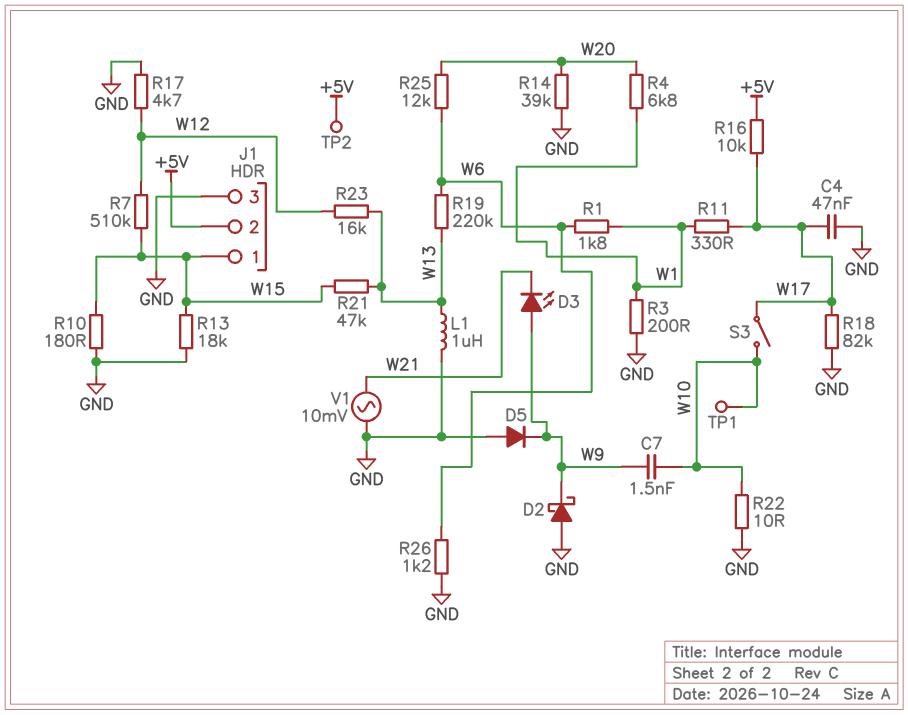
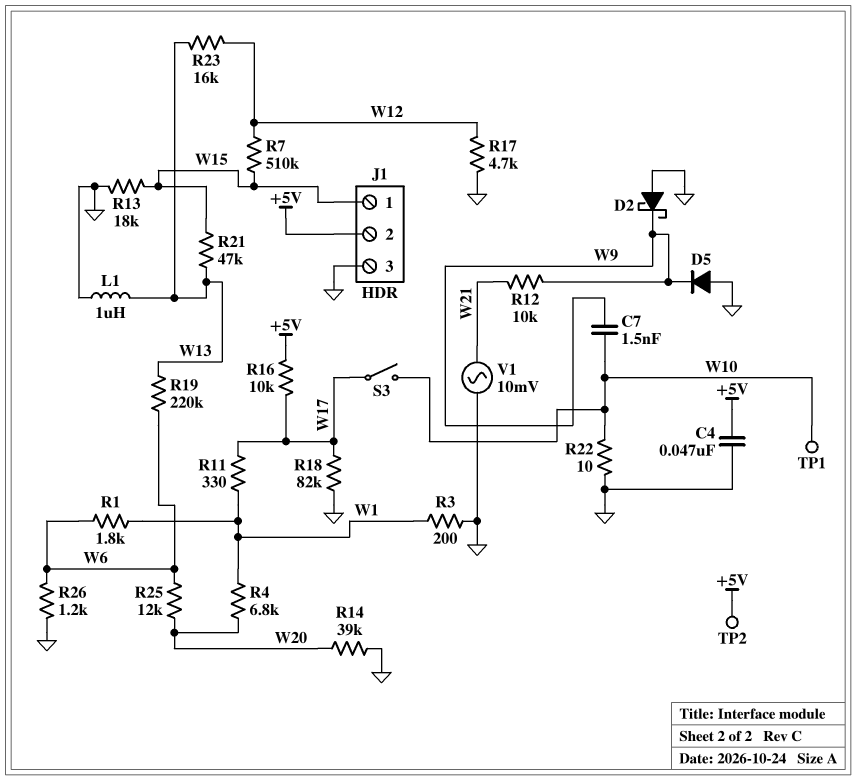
C4: 47nF (GND, W17) -> 47nF (+5V, GND)
D3: LED (A W9, K W21) -> none
R10: 180 (GND, W15) -> none
R12: none -> 10k (W9, W21)

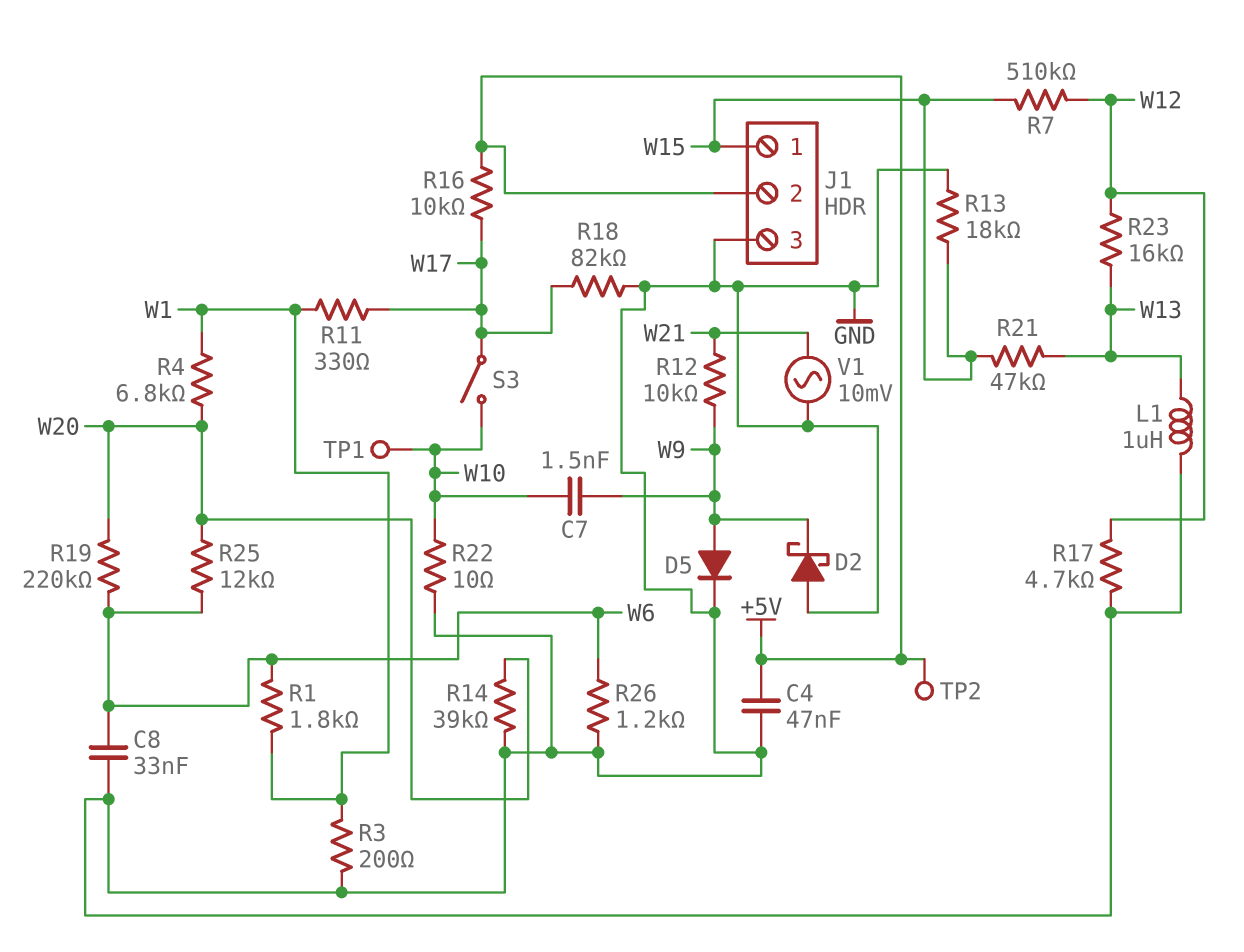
C8: none -> 33nF (GND, W6)
D5: diode (A GND, K W9) -> diode (A W9, K GND)
R19: 220k (W6, W13) -> 220k (W6, W20)

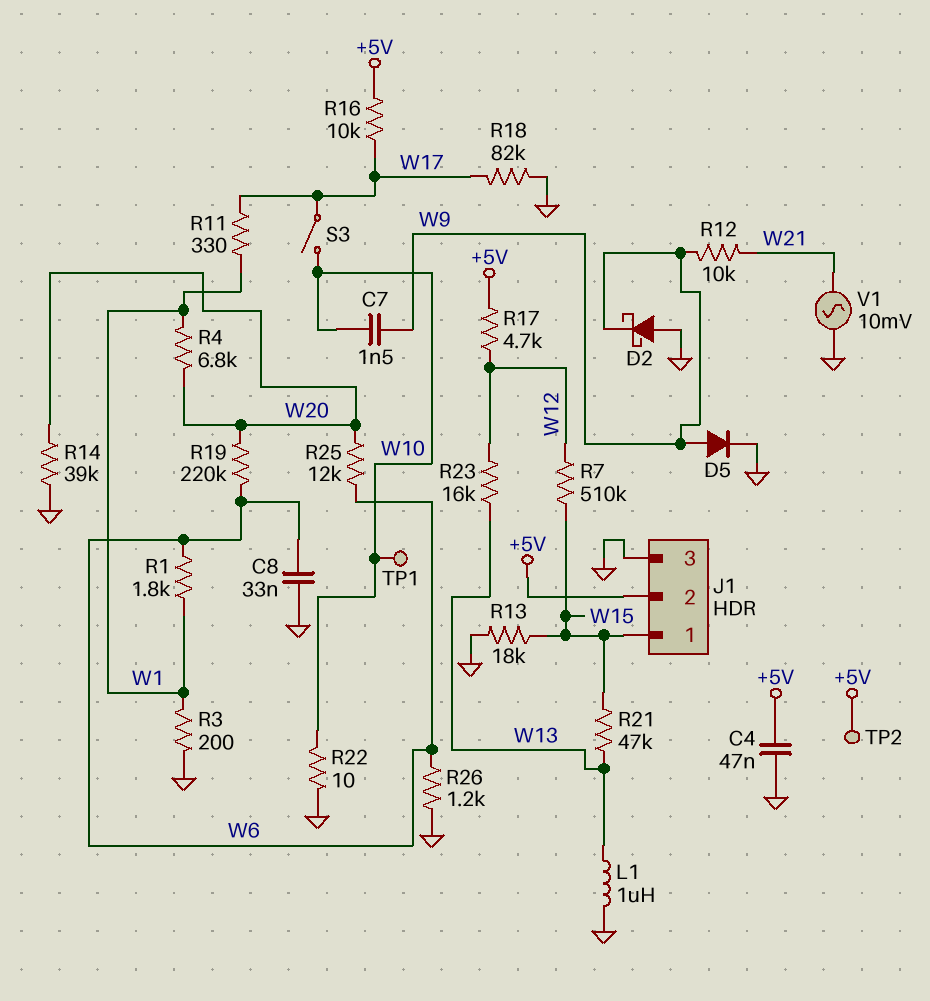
R17: 4.7k (GND, W12) -> 4.7k (+5V, W12)

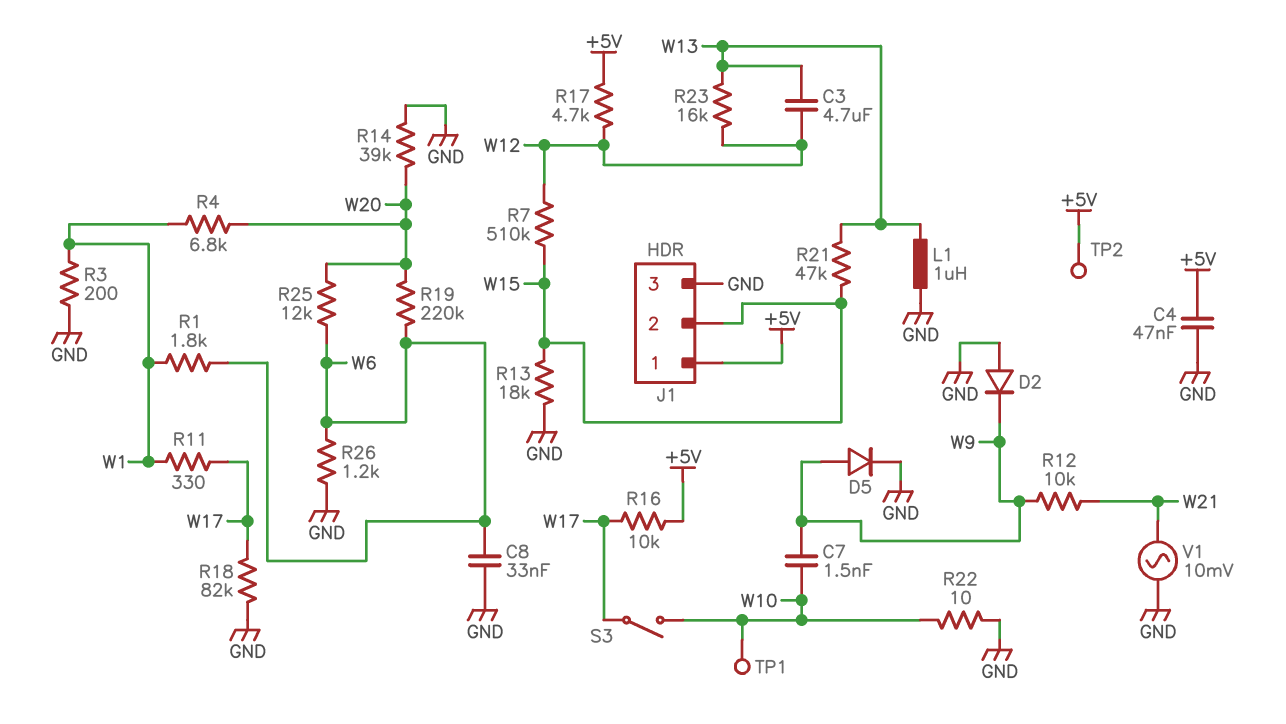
C3: none -> 4.7uF (W12, W13)
D2: schottky (A GND, K W9) -> diode (A GND, K W9)
J1 pin 1: W15 -> +5V
J1 pin 2: +5V -> W15

